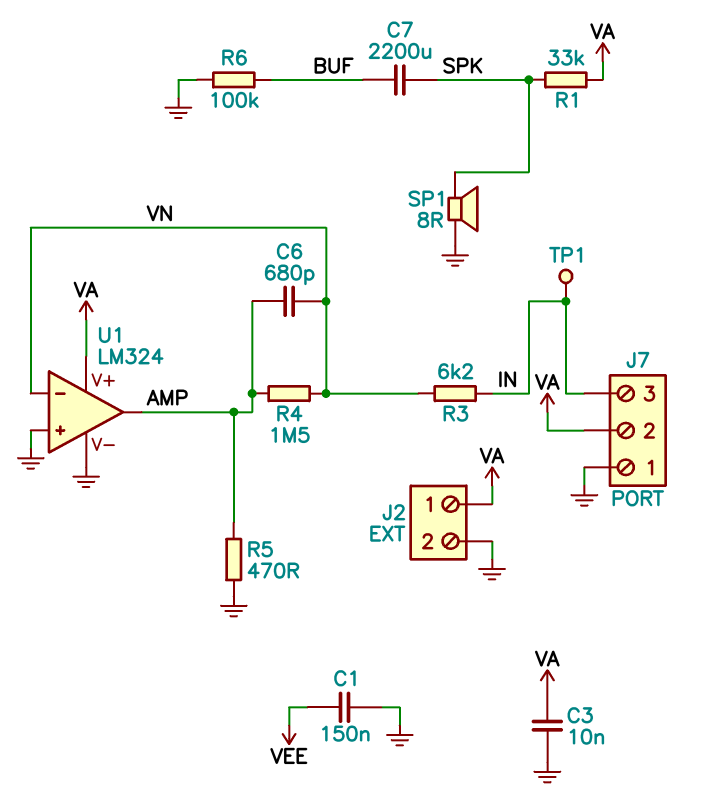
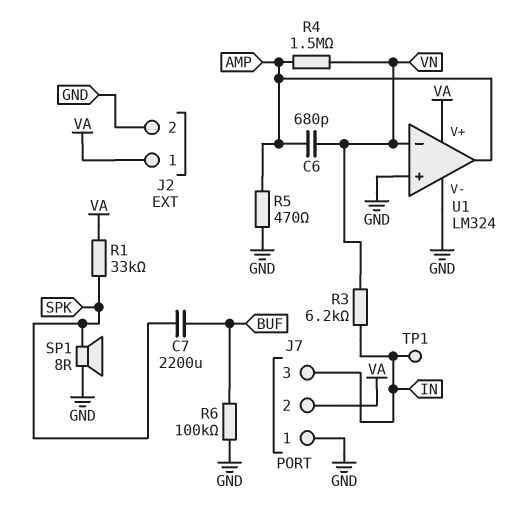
C1: 150nF (GND, VEE) -> none
C3: 10nF (GND, VA) -> none

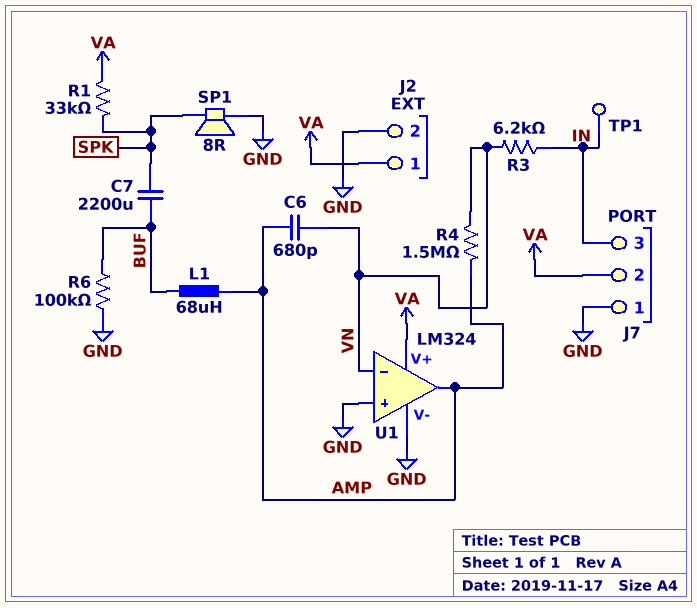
L1: none -> 68uH (AMP, BUF)
R5: 470 (AMP, GND) -> none

